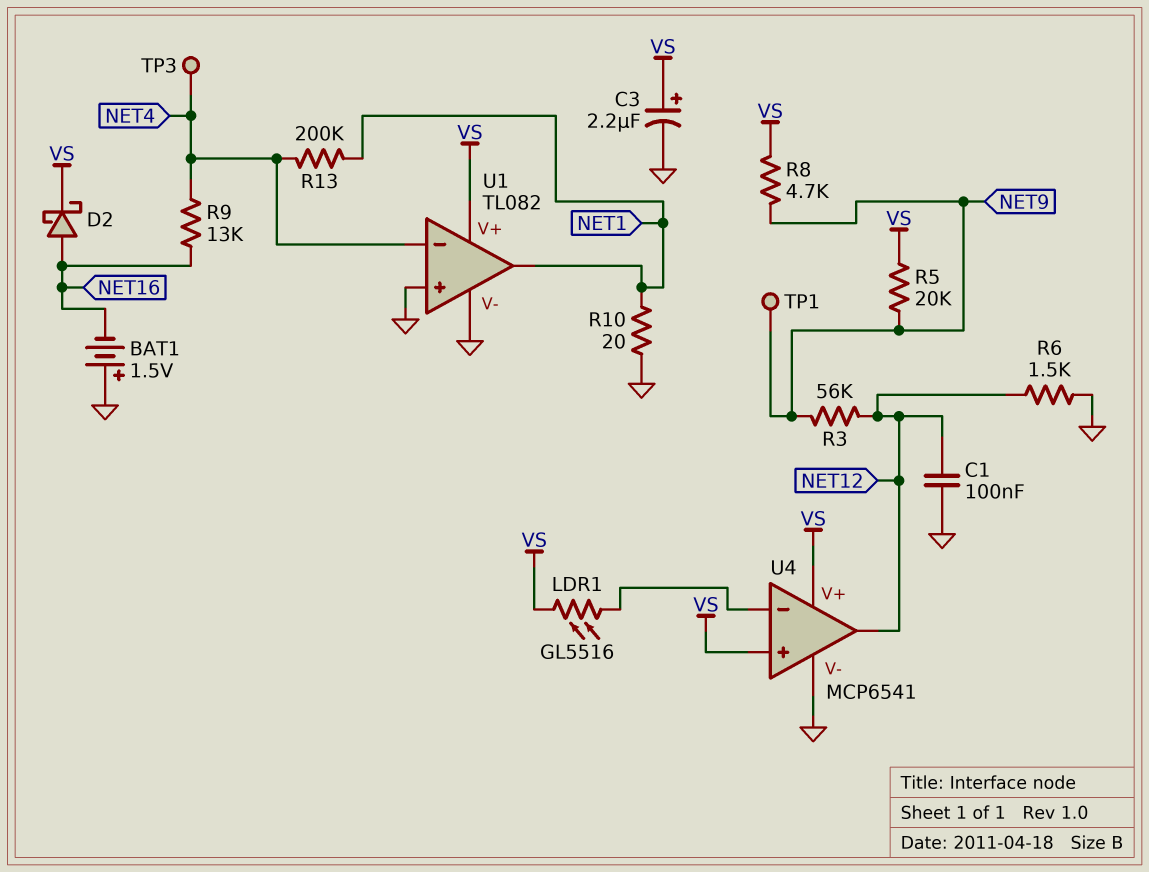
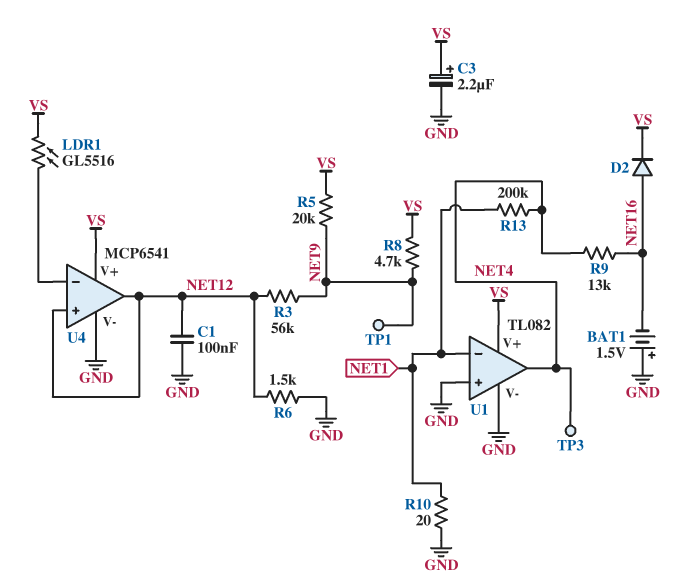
D2: schottky (A NET16, K VS) -> diode (A NET16, K VS)
U1 pin in-: NET4 -> NET1
U1 pin out: NET1 -> NET4
U4 pin in+: VS -> NET12

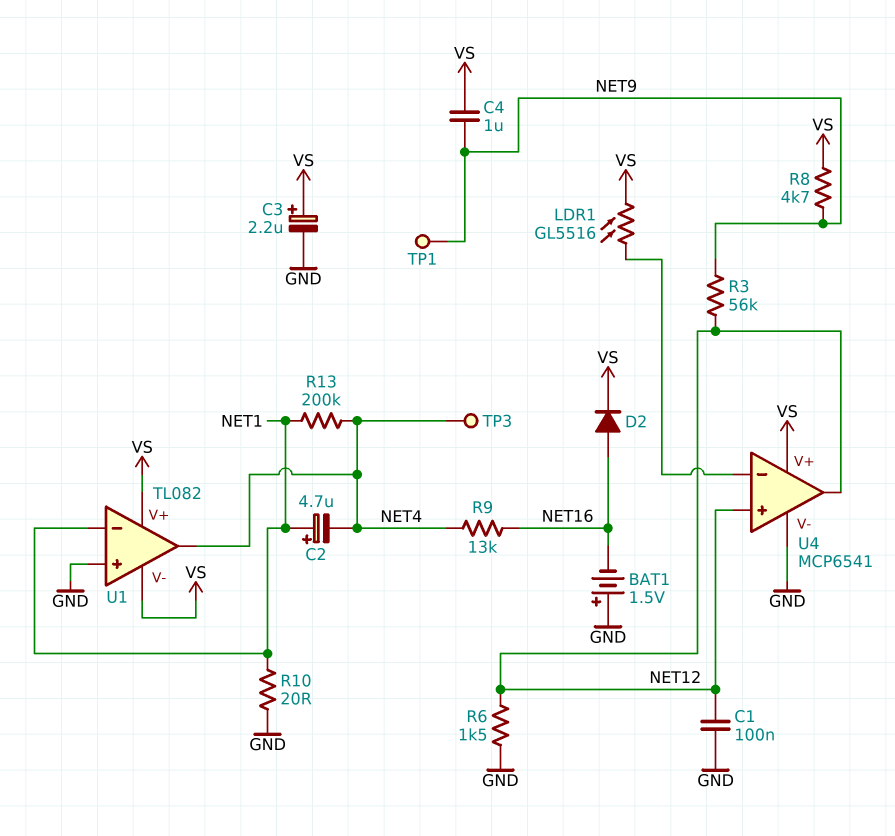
C2: none -> 4.7uF (plus NET1, minus NET4)
C4: none -> 1uF (NET9, VS)
R5: 20k (NET9, VS) -> none
U1 pin V-: GND -> VS

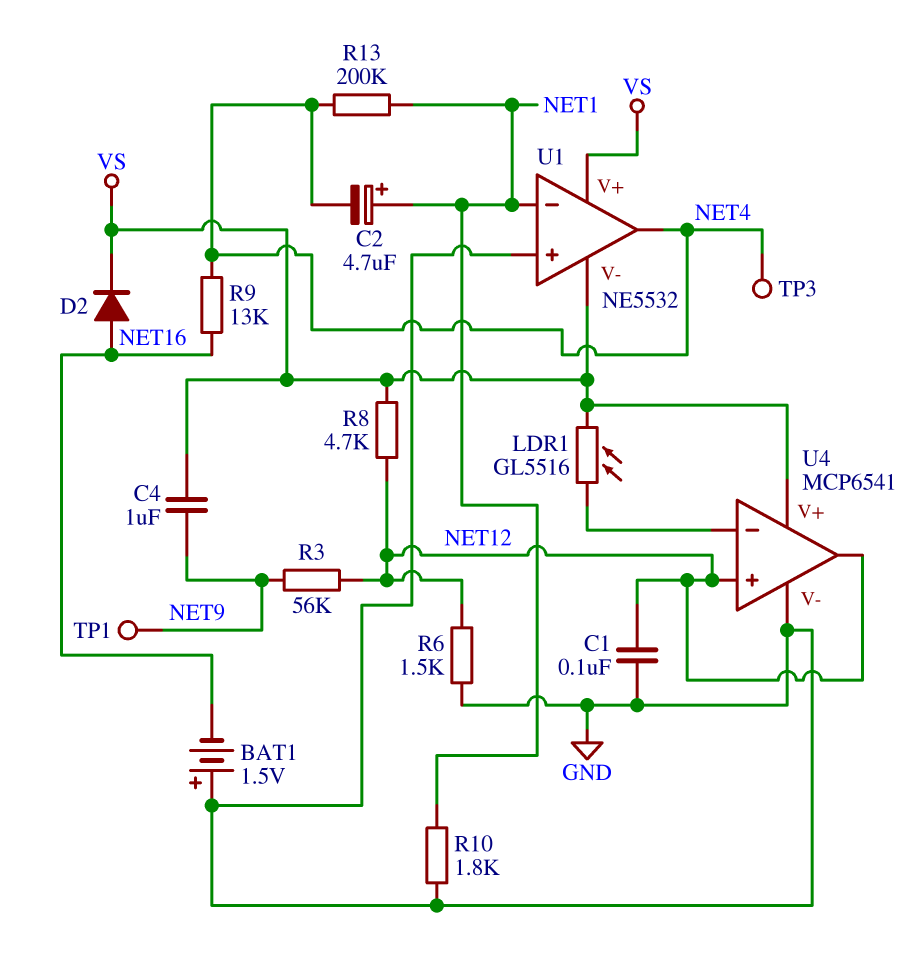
C3: 2.2uF (plus VS, minus GND) -> none
R8: 4.7k (NET9, VS) -> 4.7k (NET12, VS)
R10: 20 (GND, NET1) -> 1.8k (GND, NET1)
U1: TL082 -> NE5532

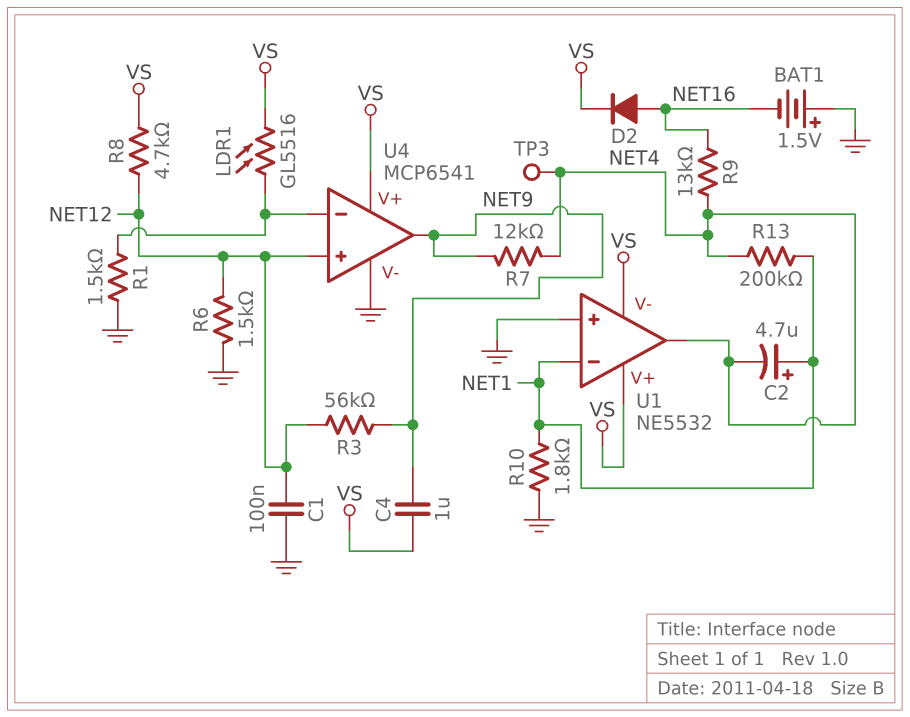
R1: none -> 1.5k (GND, U4/in-)
R7: none -> 12k (NET4, NET9)
TP1: test point (NET9) -> none
U4 pin out: NET12 -> NET9

